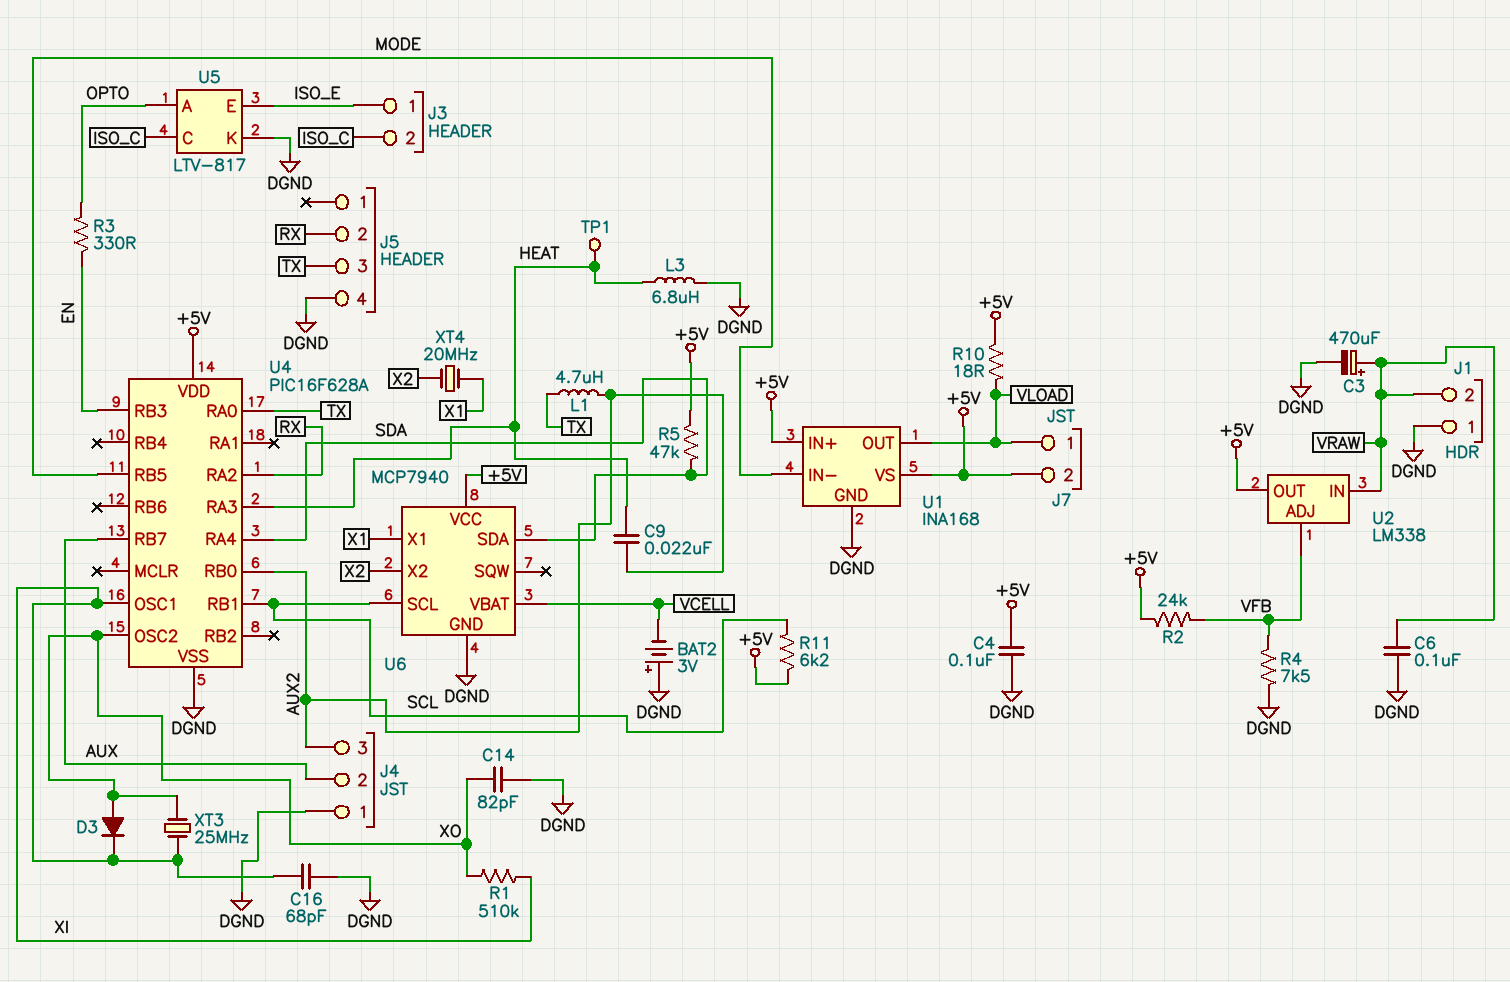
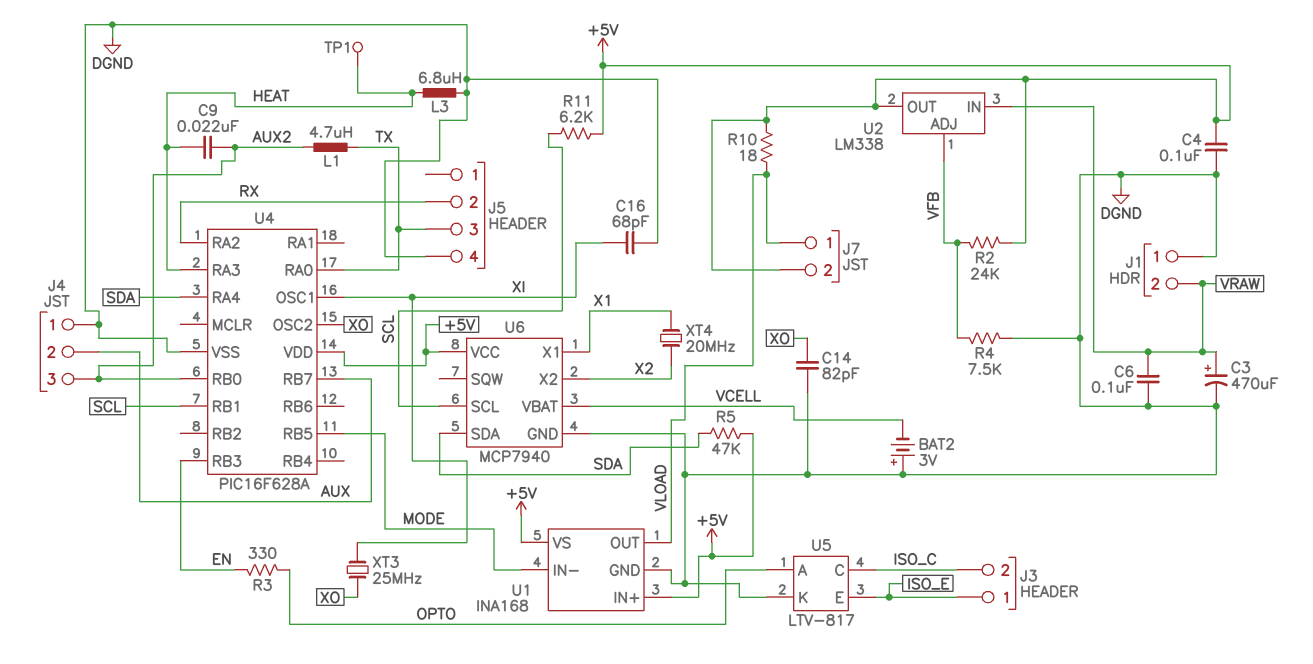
D3: diode (A XO, K XI) -> none
R1: 510k (XI, XO) -> none

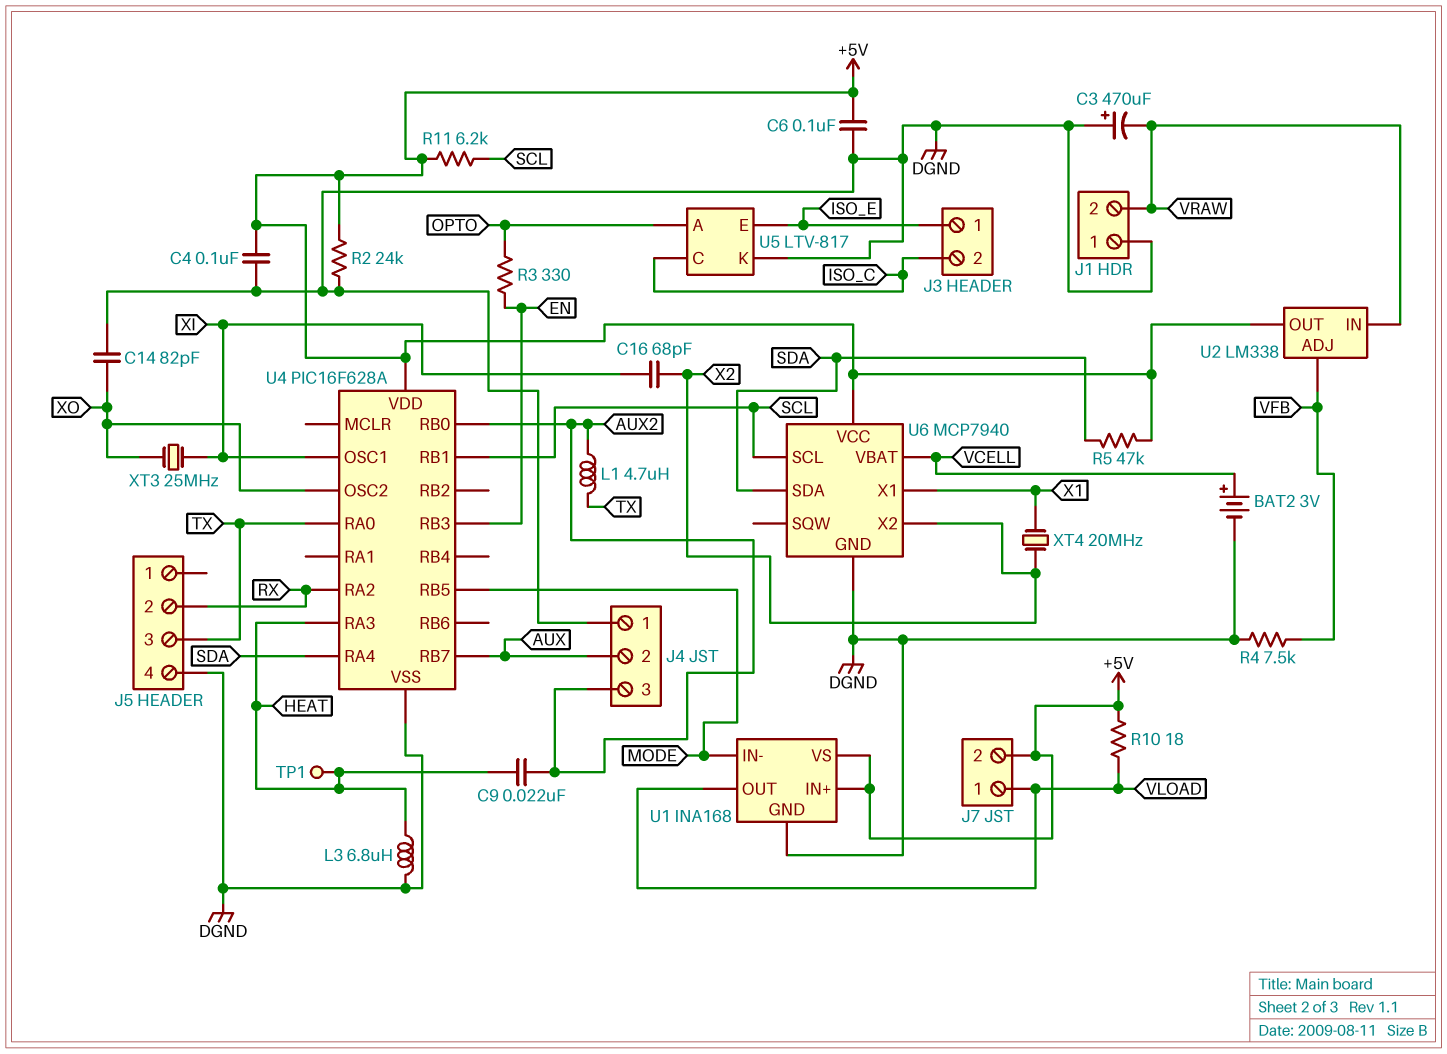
BAT2: 3V (plus DGND, minus VCELL) -> 3V (plus VCELL, minus DGND)
C3: 470uF (plus VRAW, minus DGND) -> 470uF (plus DGND, minus VRAW)
C6: 100nF (DGND, VRAW) -> 100nF (+5V, DGND)
C16: 68pF (DGND, XI) -> 68pF (X2, XI)
R2: 24k (+5V, VFB) -> 24k (+5V, DGND)

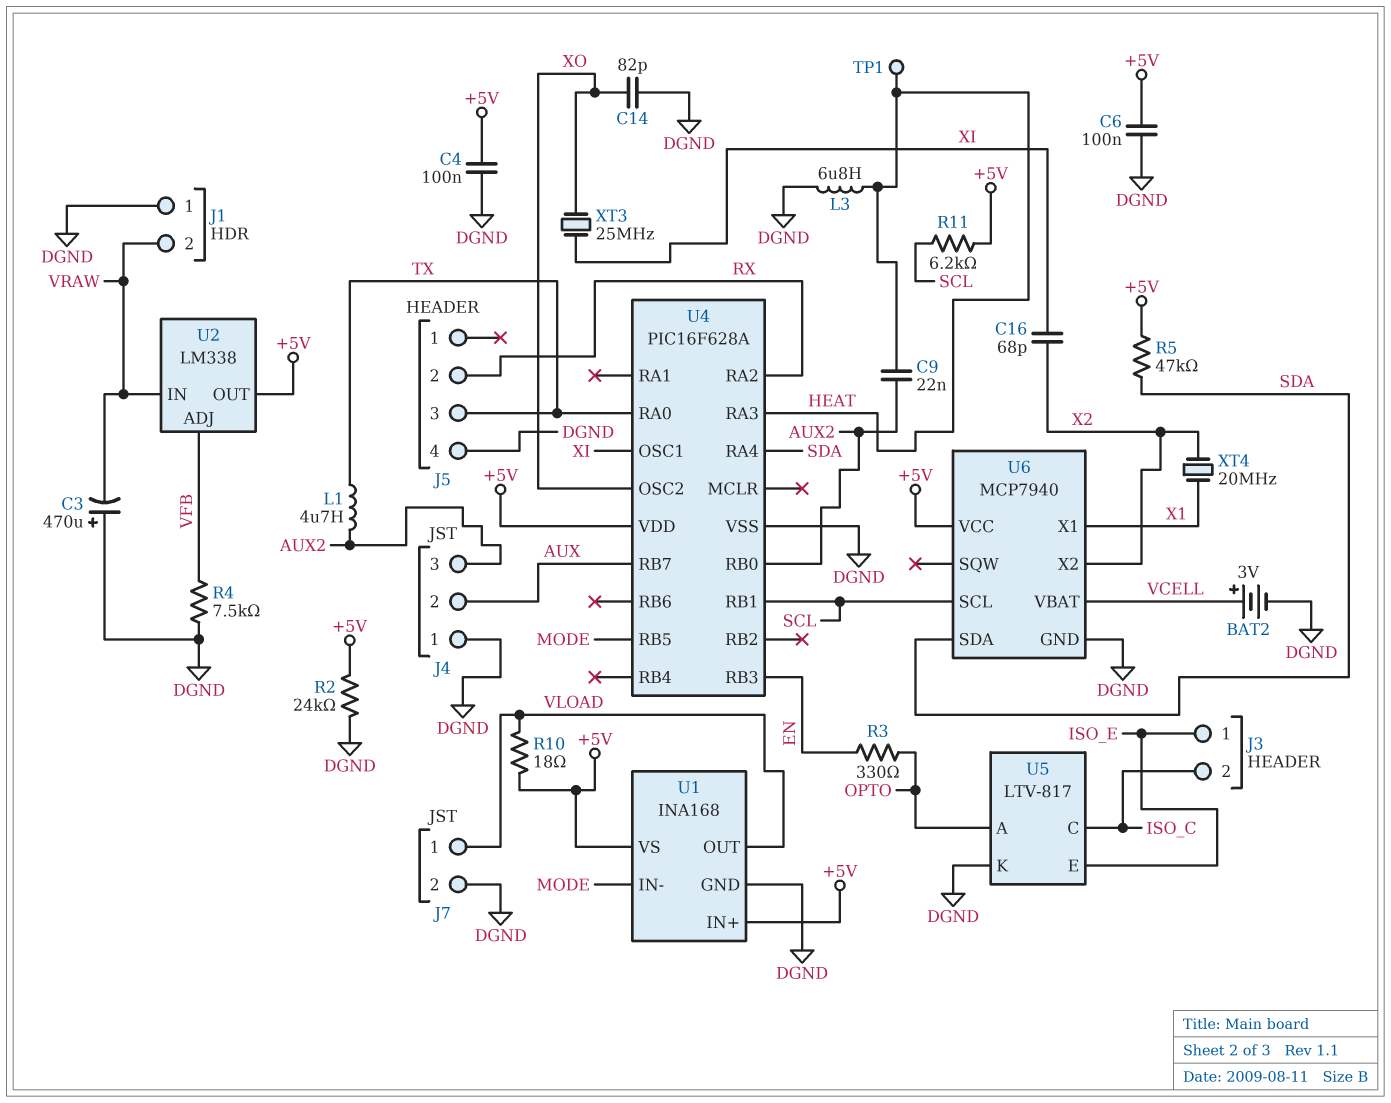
J7 pin 2: +5V -> DGND

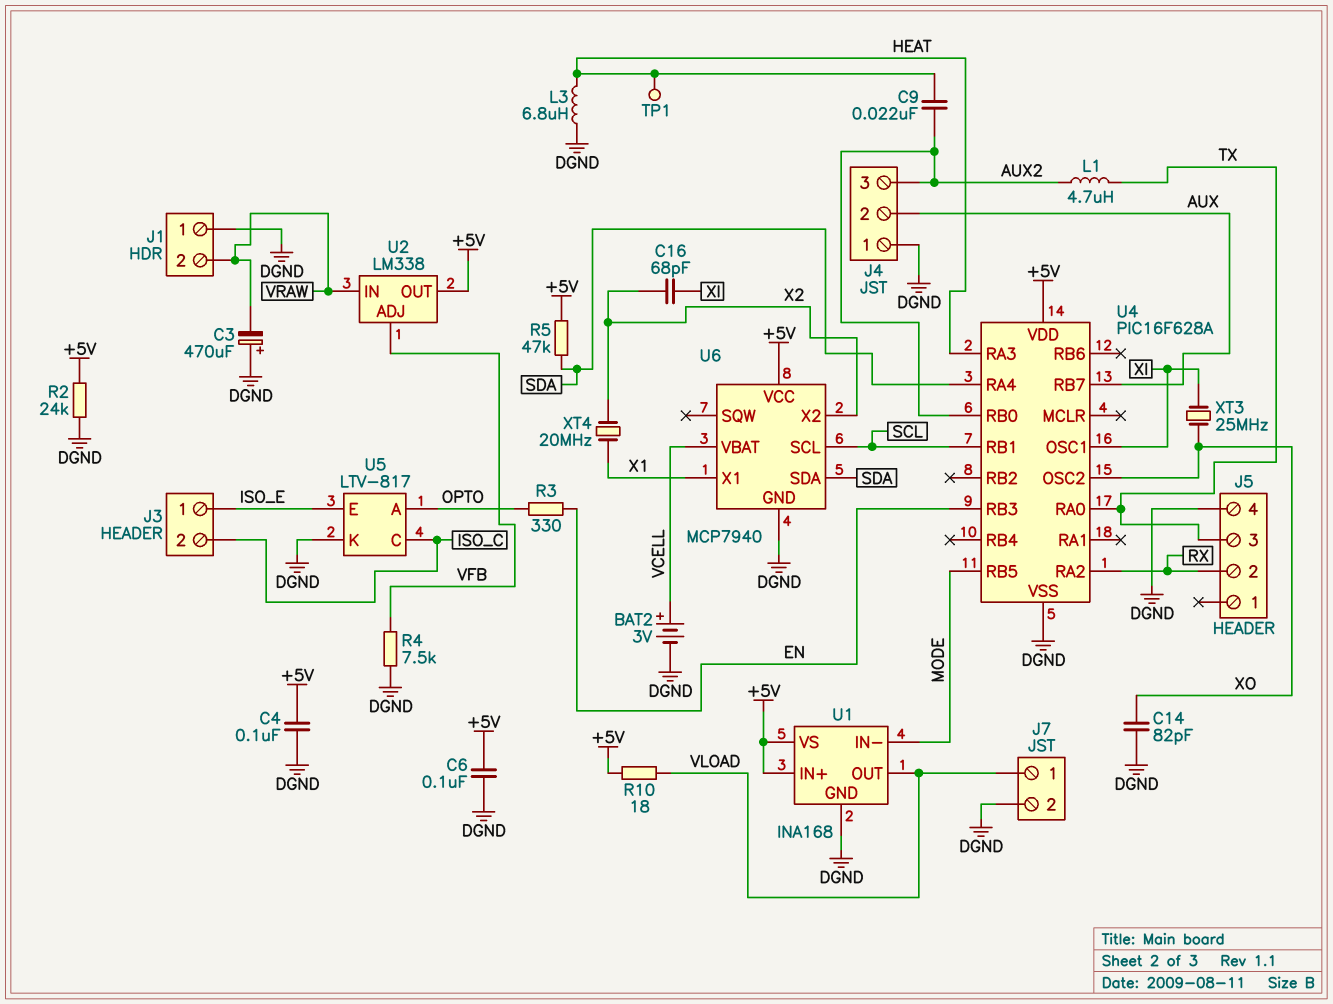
R11: 6.2k (+5V, SCL) -> none

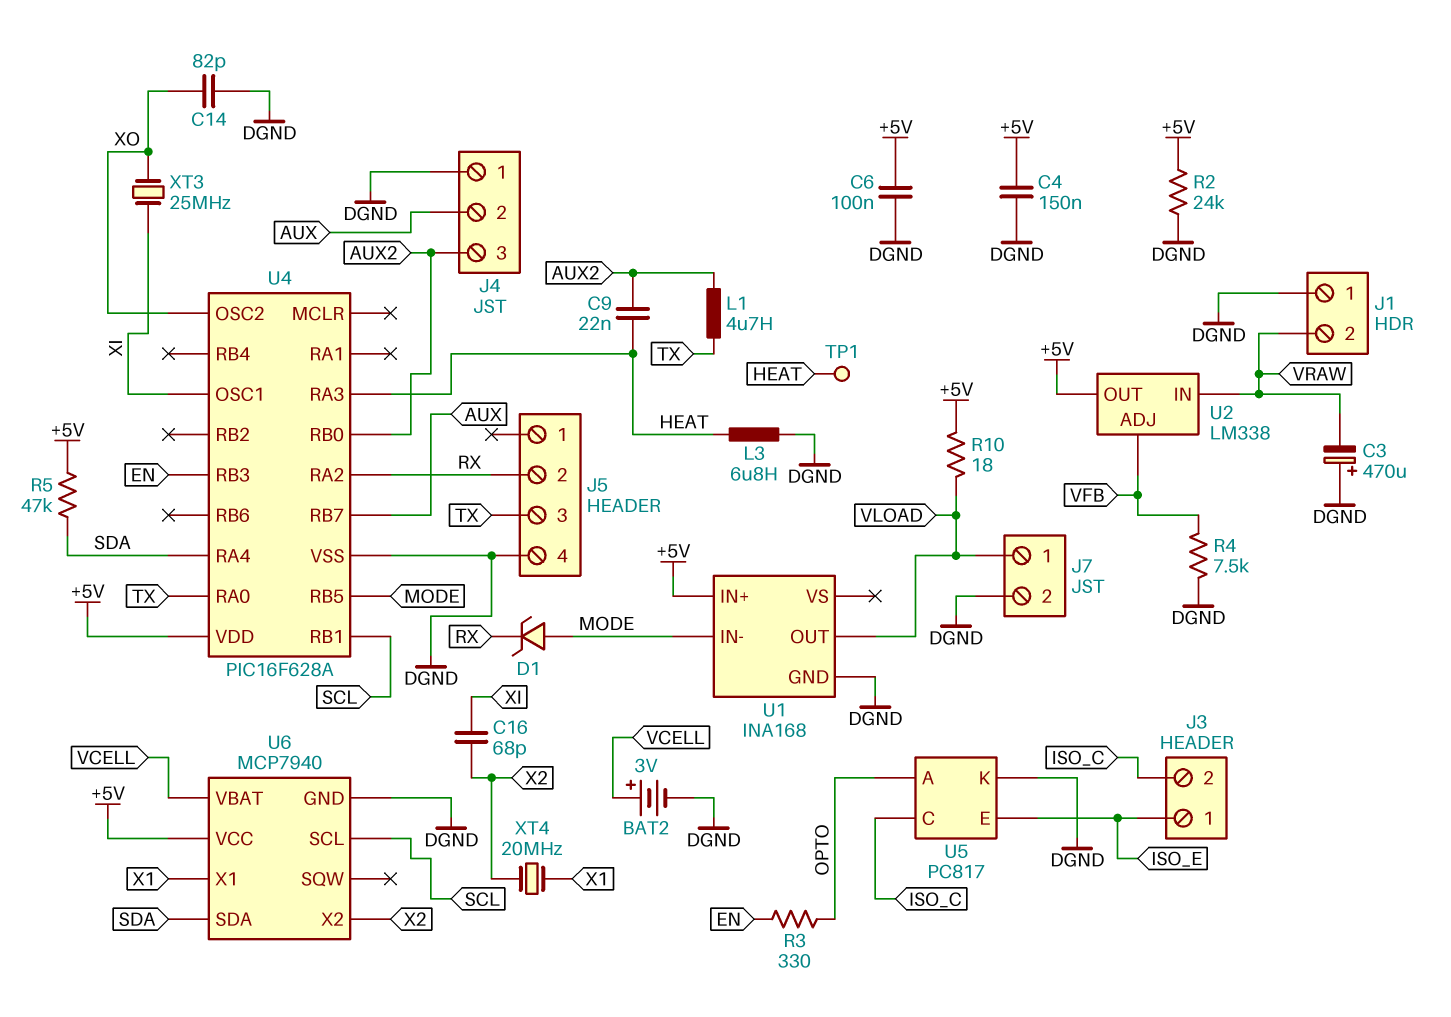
C4: 100nF (+5V, DGND) -> 150nF (+5V, DGND)
D1: none -> zener (A MODE, K RX)
U1 pin VS: +5V -> none
U5: LTV-817 -> PC817

